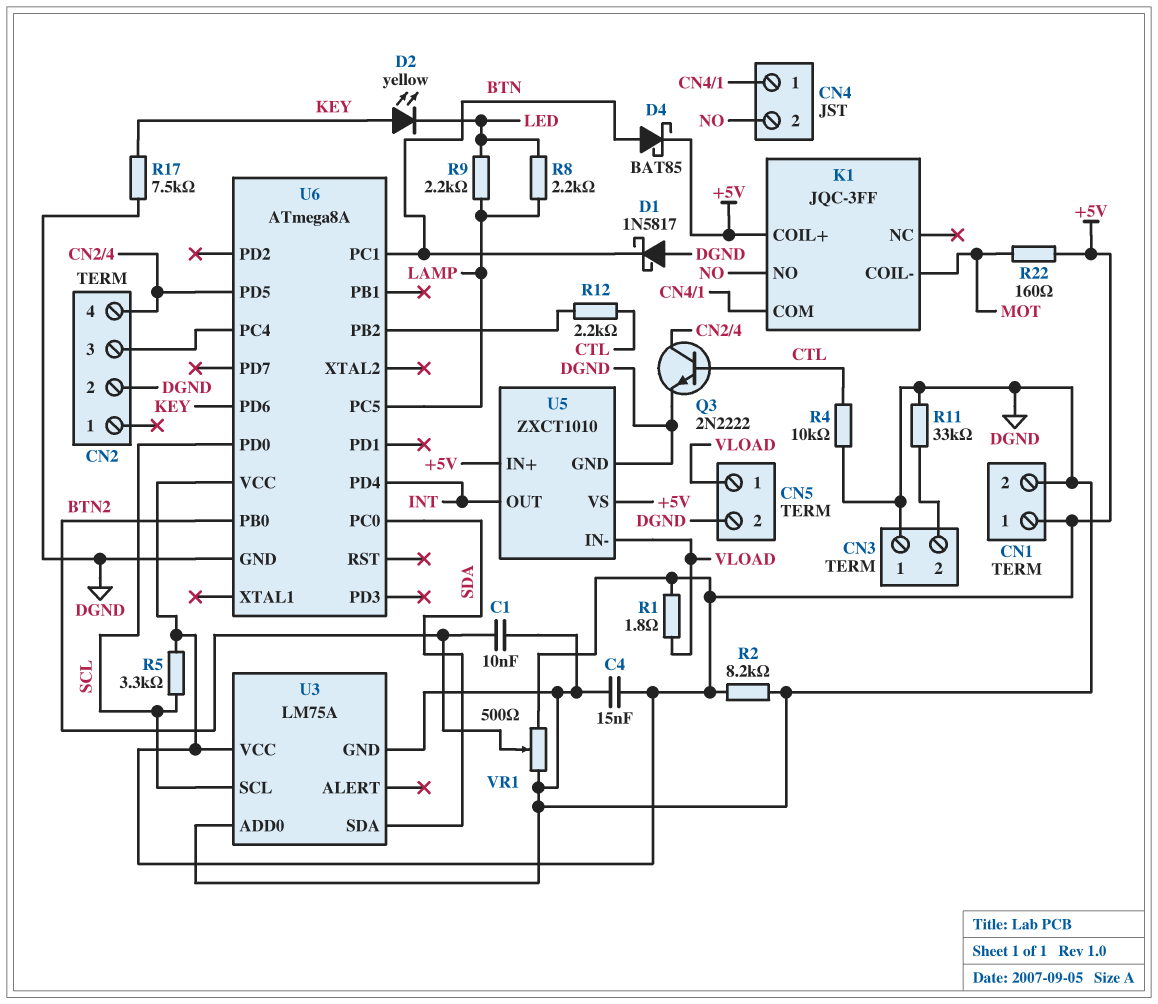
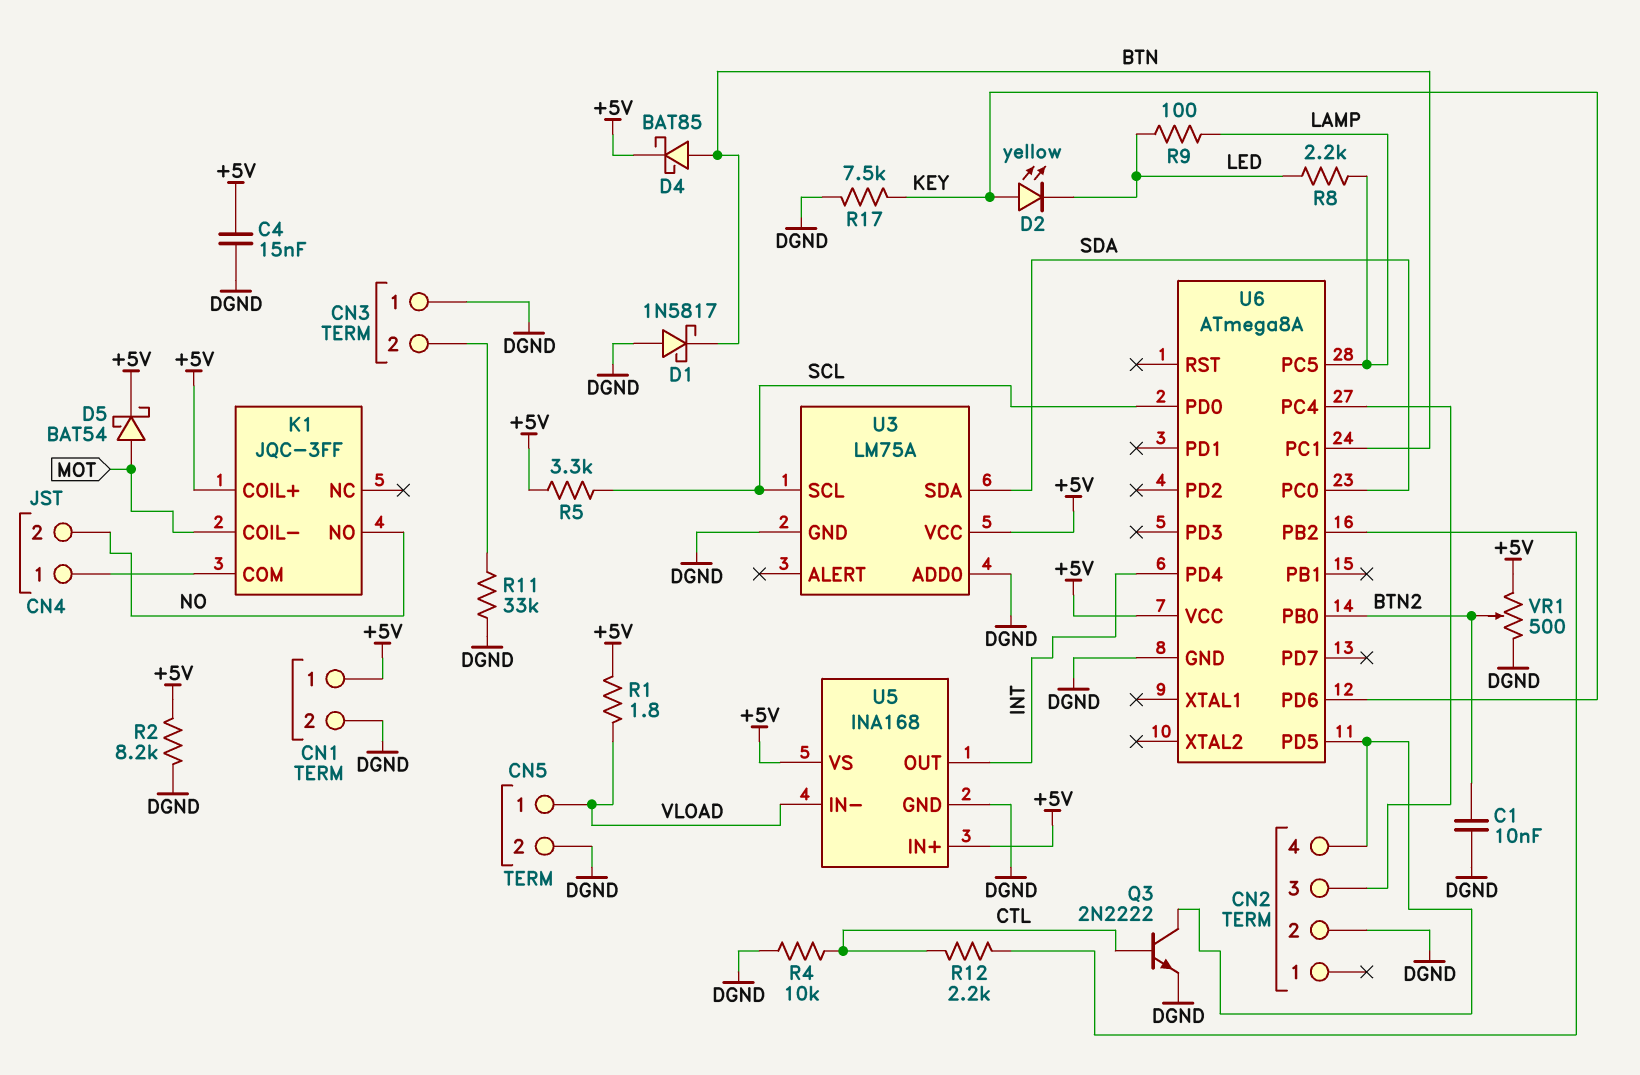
D5: none -> schottky BAT54 (A MOT, K +5V)
R9: 2.2k (LAMP, LED) -> 100 (LAMP, LED)
R22: 160 (+5V, MOT) -> none
U5: ZXCT1010 -> INA168

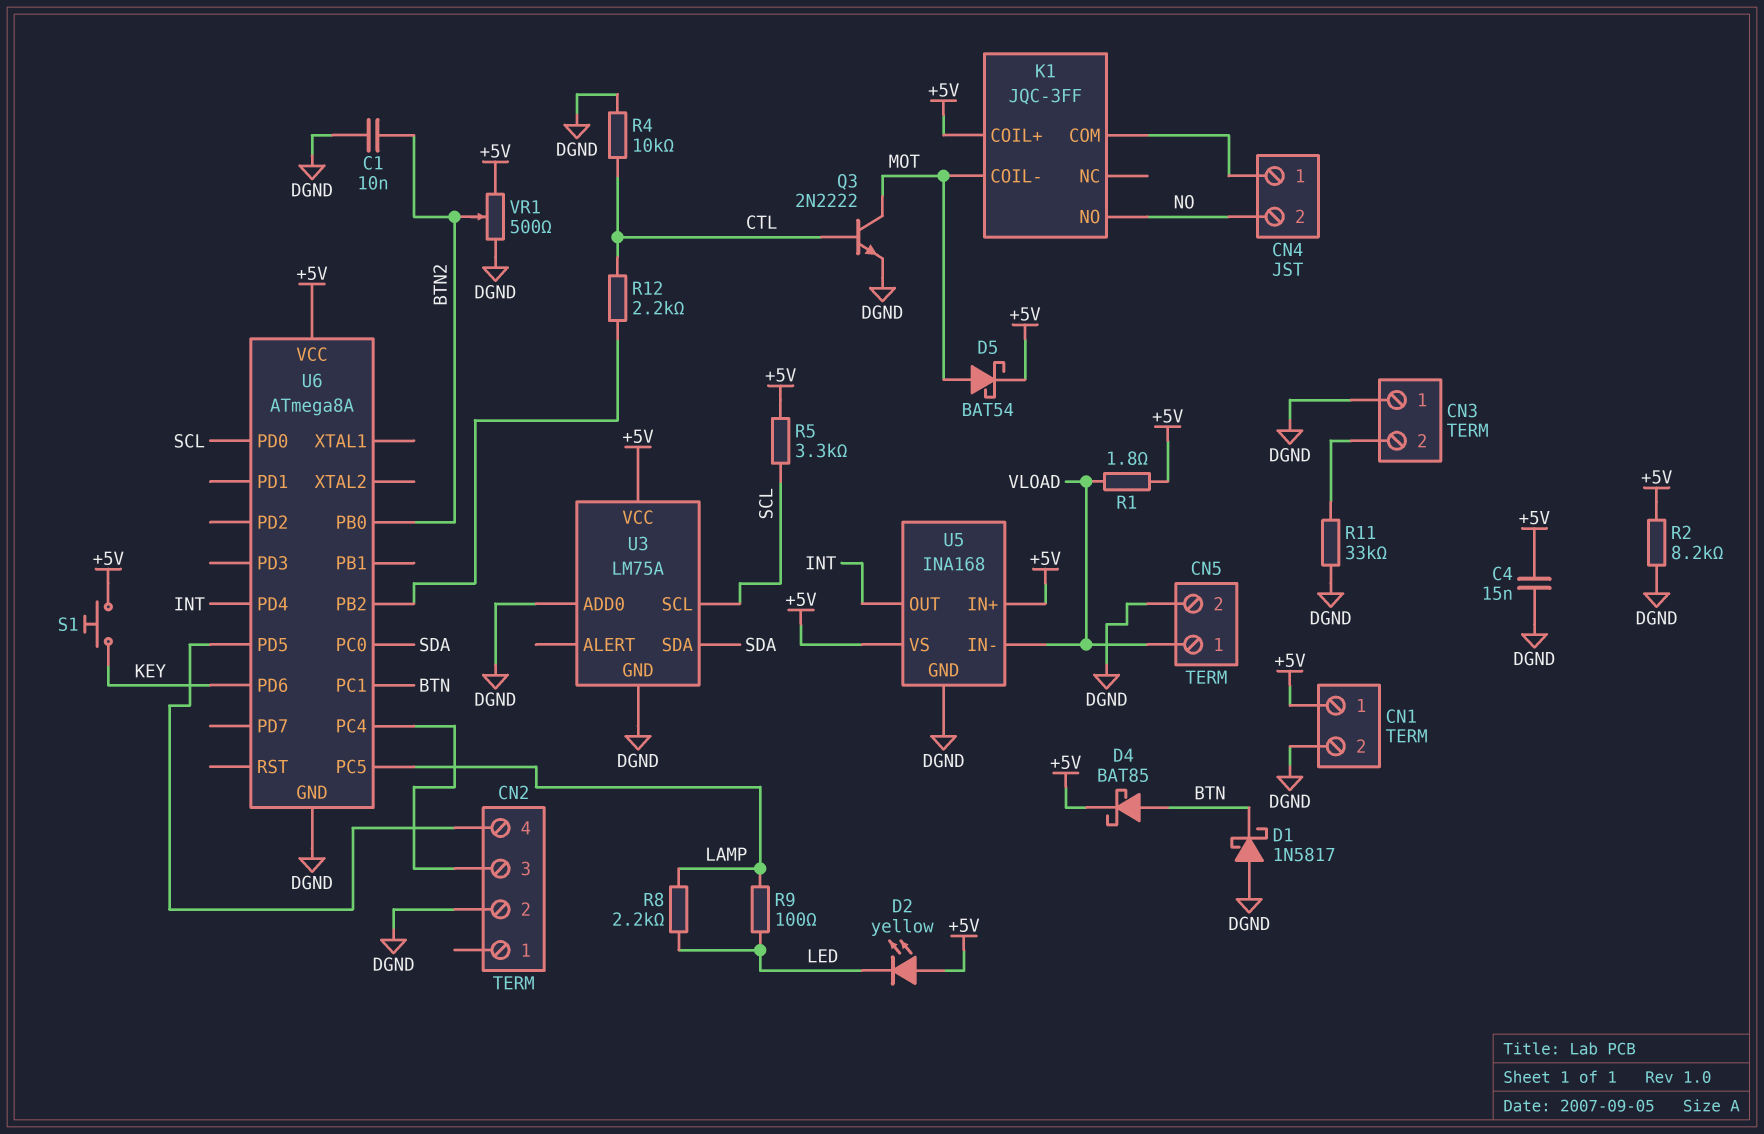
D2: LED yellow (A KEY, K LED) -> LED yellow (A +5V, K LED)
Q3: NPN 2N2222 (B CTL, C CN2/4, E DGND) -> NPN 2N2222 (B CTL, C MOT, E DGND)
R17: 7.5k (DGND, KEY) -> none
S1: none -> button (+5V, KEY)

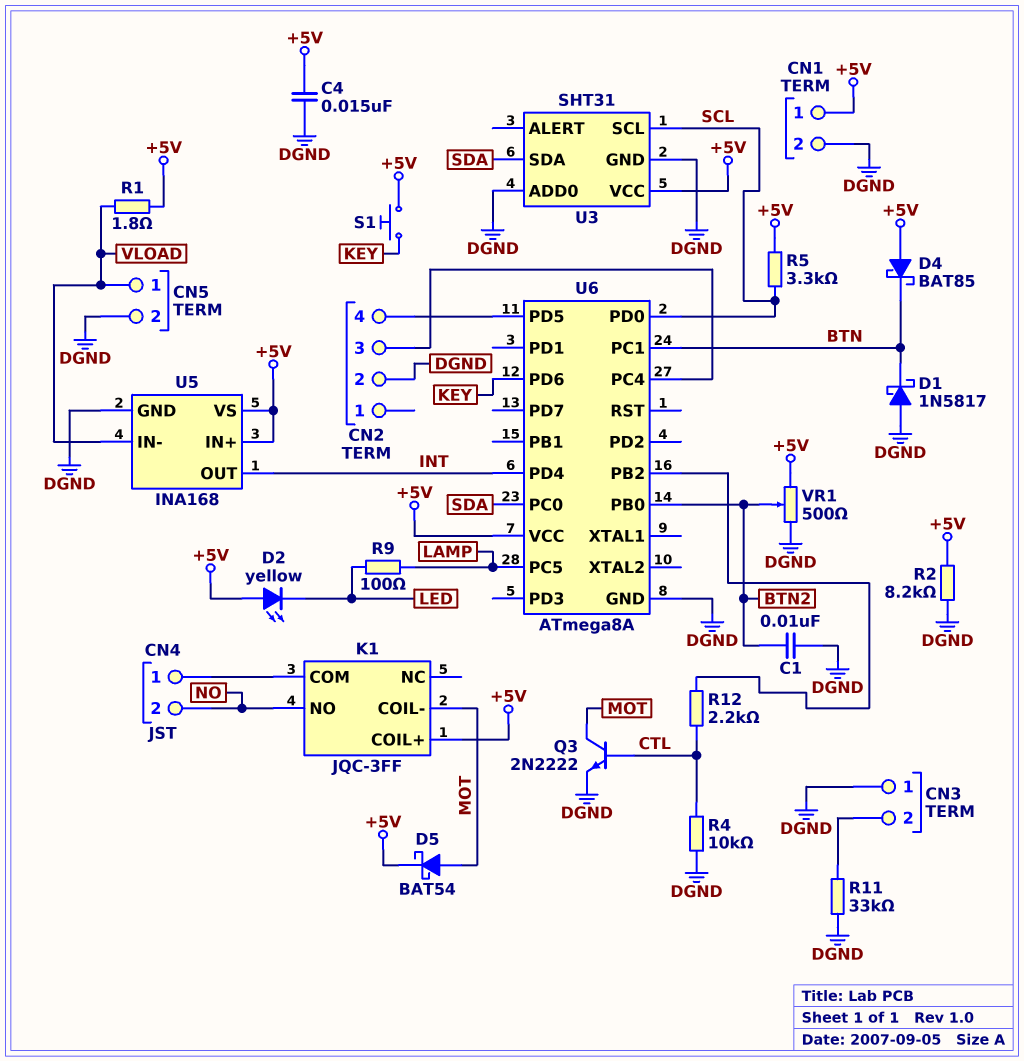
D4: schottky BAT85 (A BTN, K +5V) -> schottky BAT85 (A +5V, K BTN)
R8: 2.2k (LAMP, LED) -> none
U3: LM75A -> SHT31

